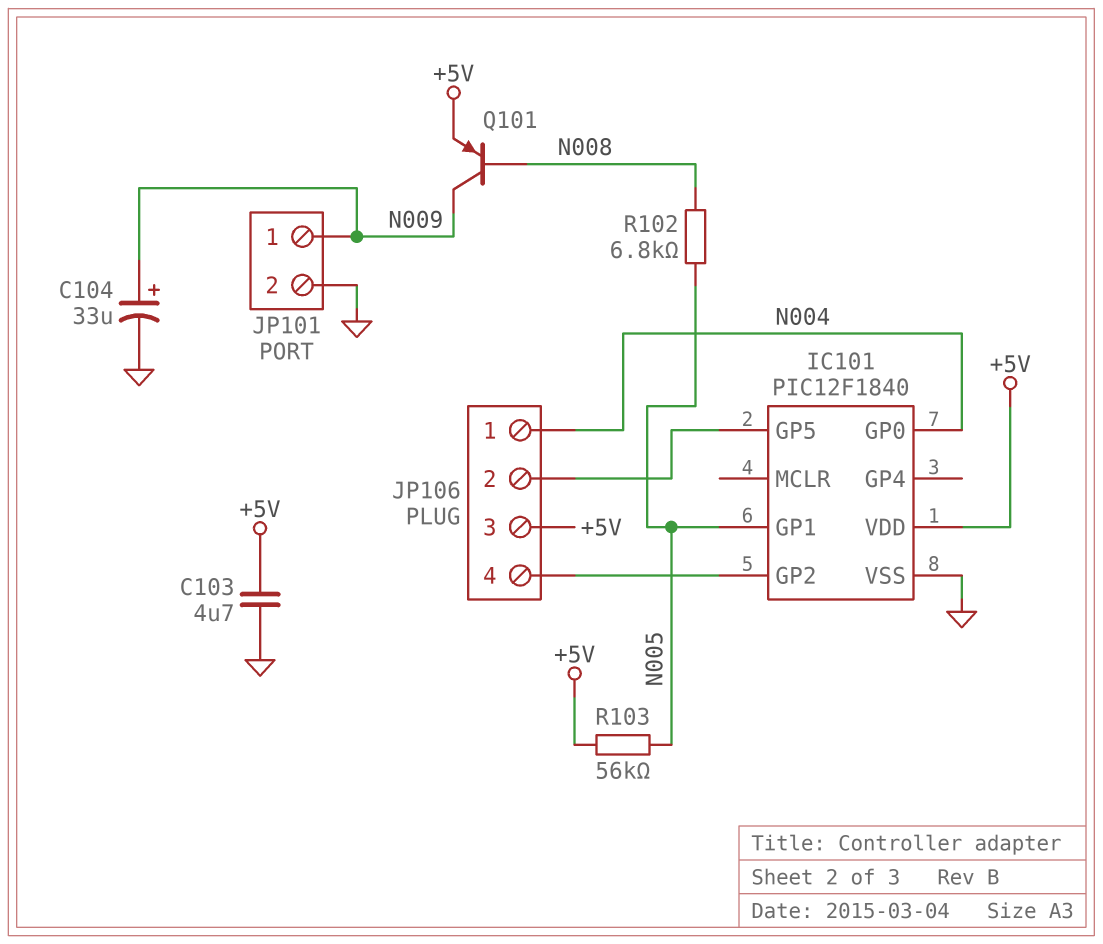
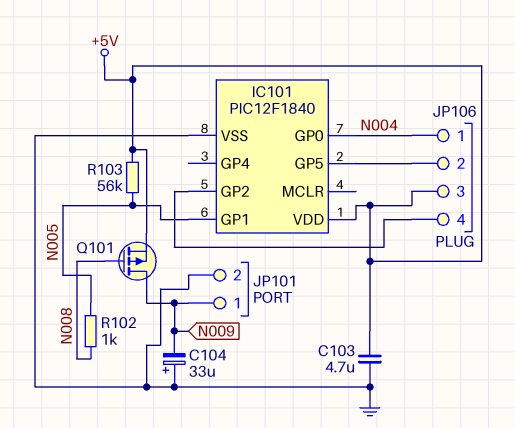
C104: 33uF (plus N009, minus GND) -> 33uF (plus GND, minus N009)
Q101: PNP (B N008, C N009, E +5V) -> PMOS (G N008, D N009, S +5V)
R102: 6.8k (N005, N008) -> 1k (N005, N008)

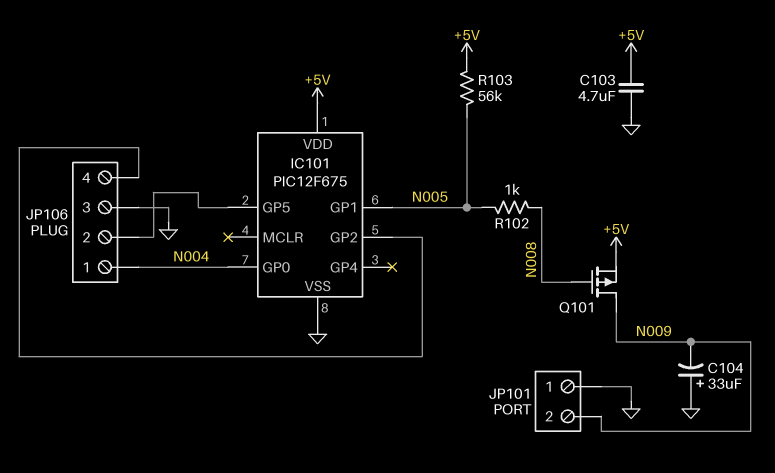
IC101: PIC12F1840 -> PIC12F675
JP101 pin 1: N009 -> GND
JP101 pin 2: GND -> N009
JP106 pin 3: +5V -> GND

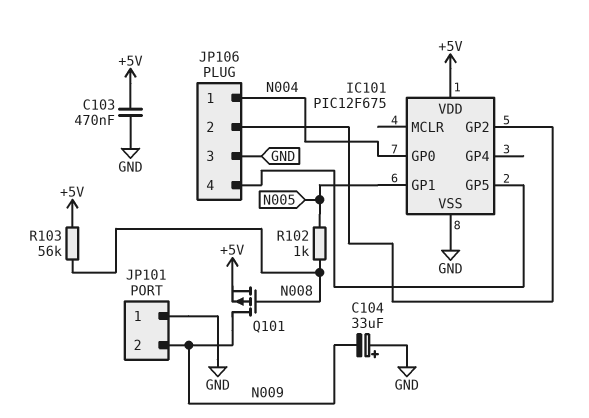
C103: 4.7uF (+5V, GND) -> 470nF (+5V, GND)
JP106 pin 2: IC101/GP5 -> IC101/GP2
JP106 pin 4: IC101/GP2 -> IC101/GP5
R103: 56k (+5V, N005) -> 56k (+5V, N008)

